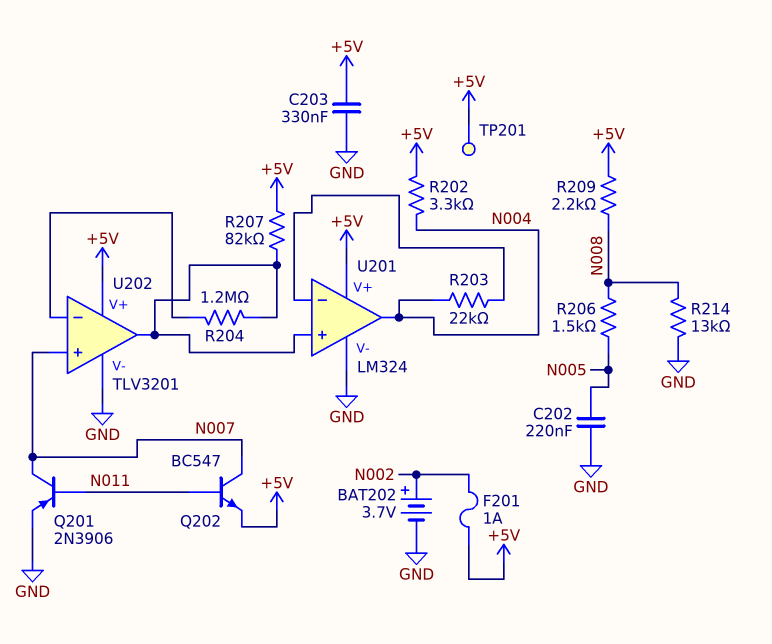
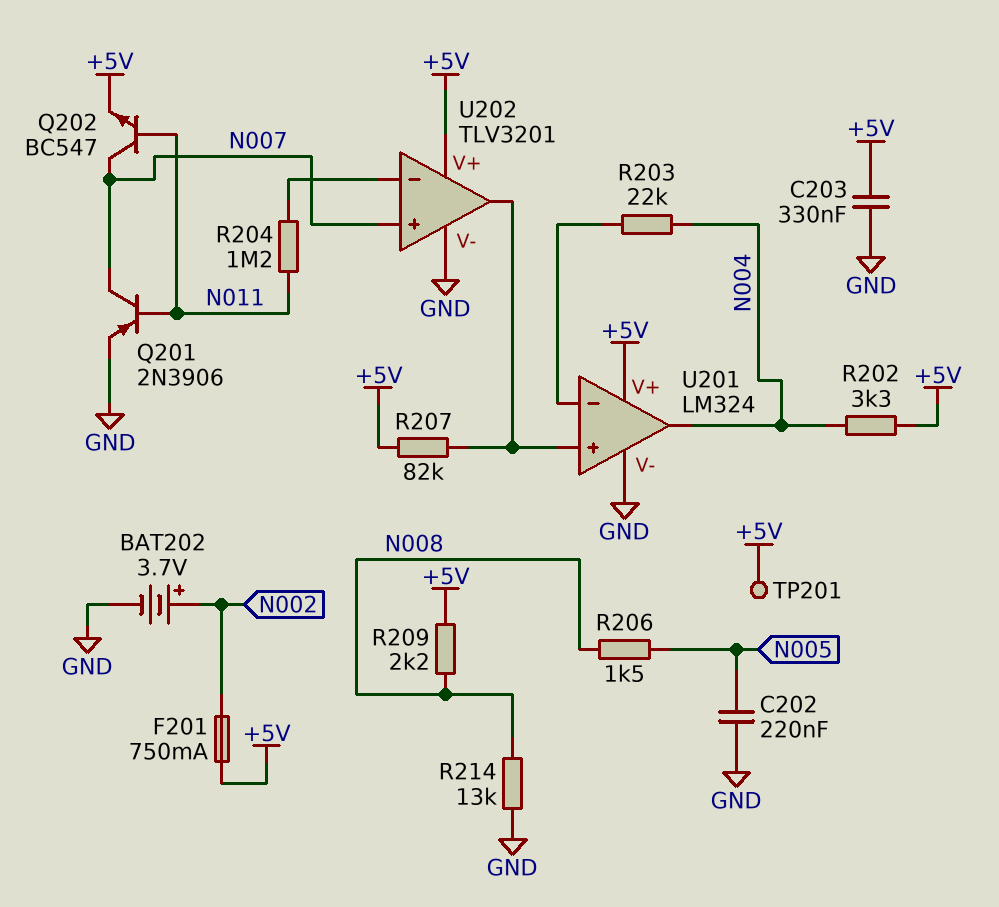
F201: 1A (+5V, N002) -> 750mA (+5V, N002)
R204: 1.2M (U201/in+, U202/in-) -> 1.2M (N011, U202/in-)

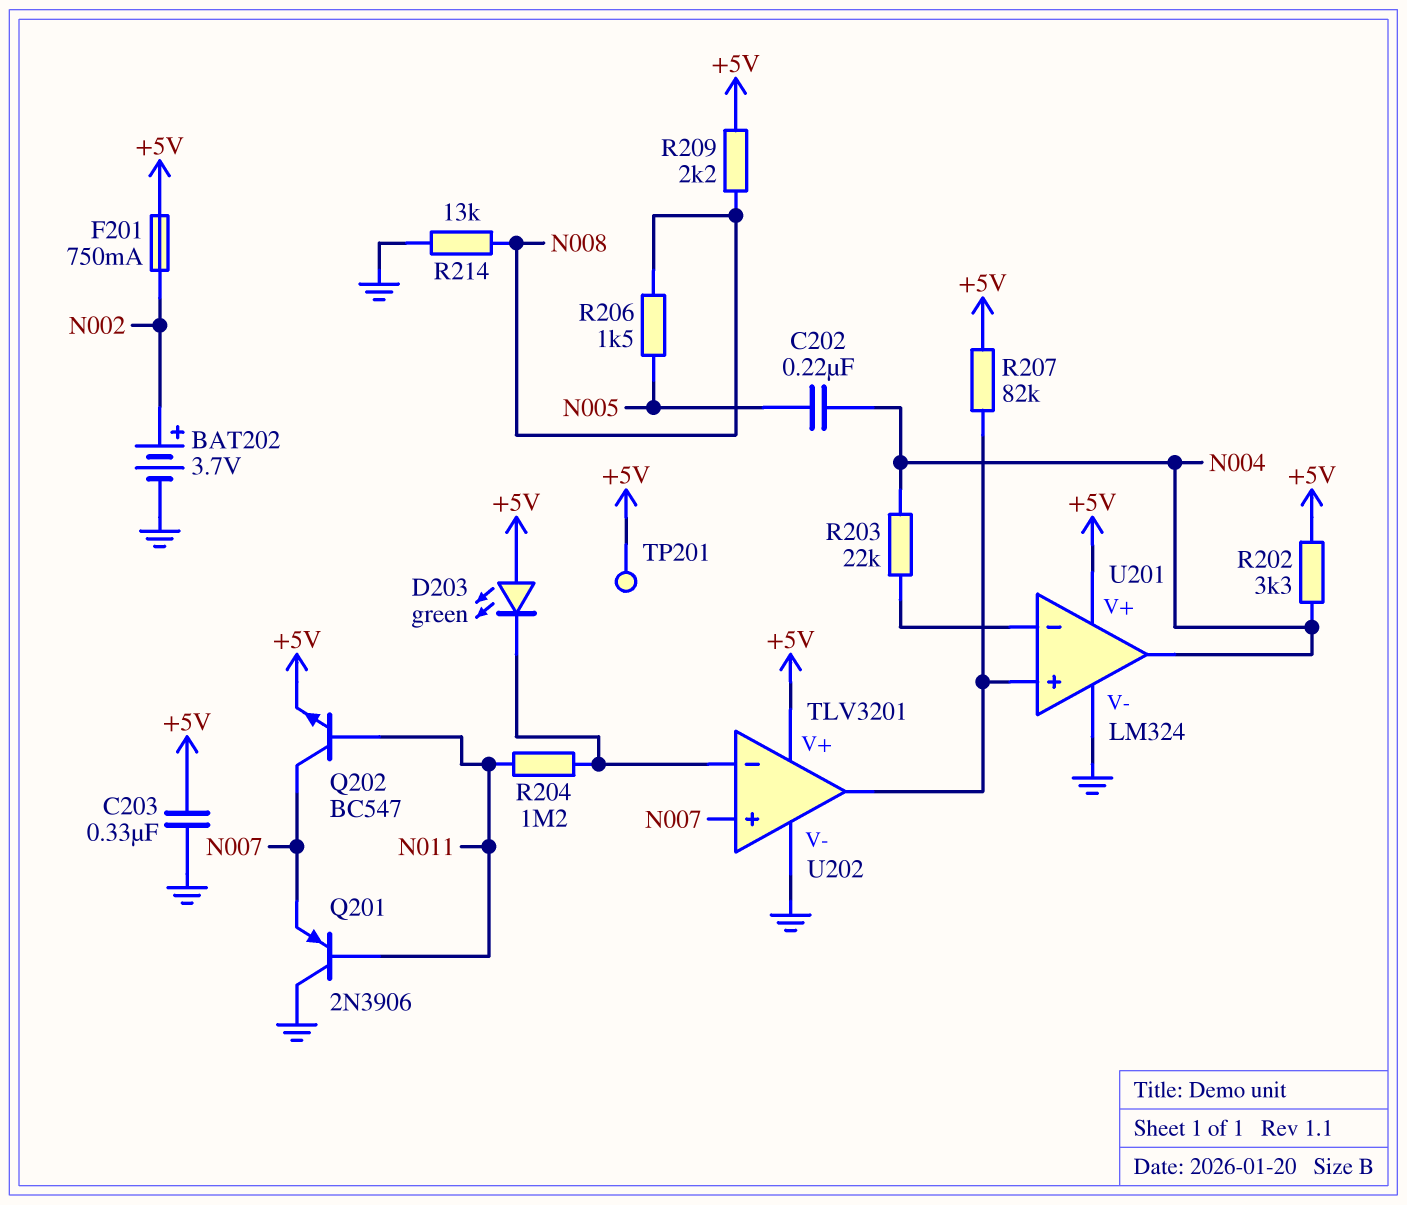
C202: 220nF (GND, N005) -> 220nF (N004, N005)
D203: none -> LED green (A +5V, K U202/in-)
Q201: PNP 2N3906 (B N011, C N007, E GND) -> PNP 2N3906 (B N011, C GND, E N007)

